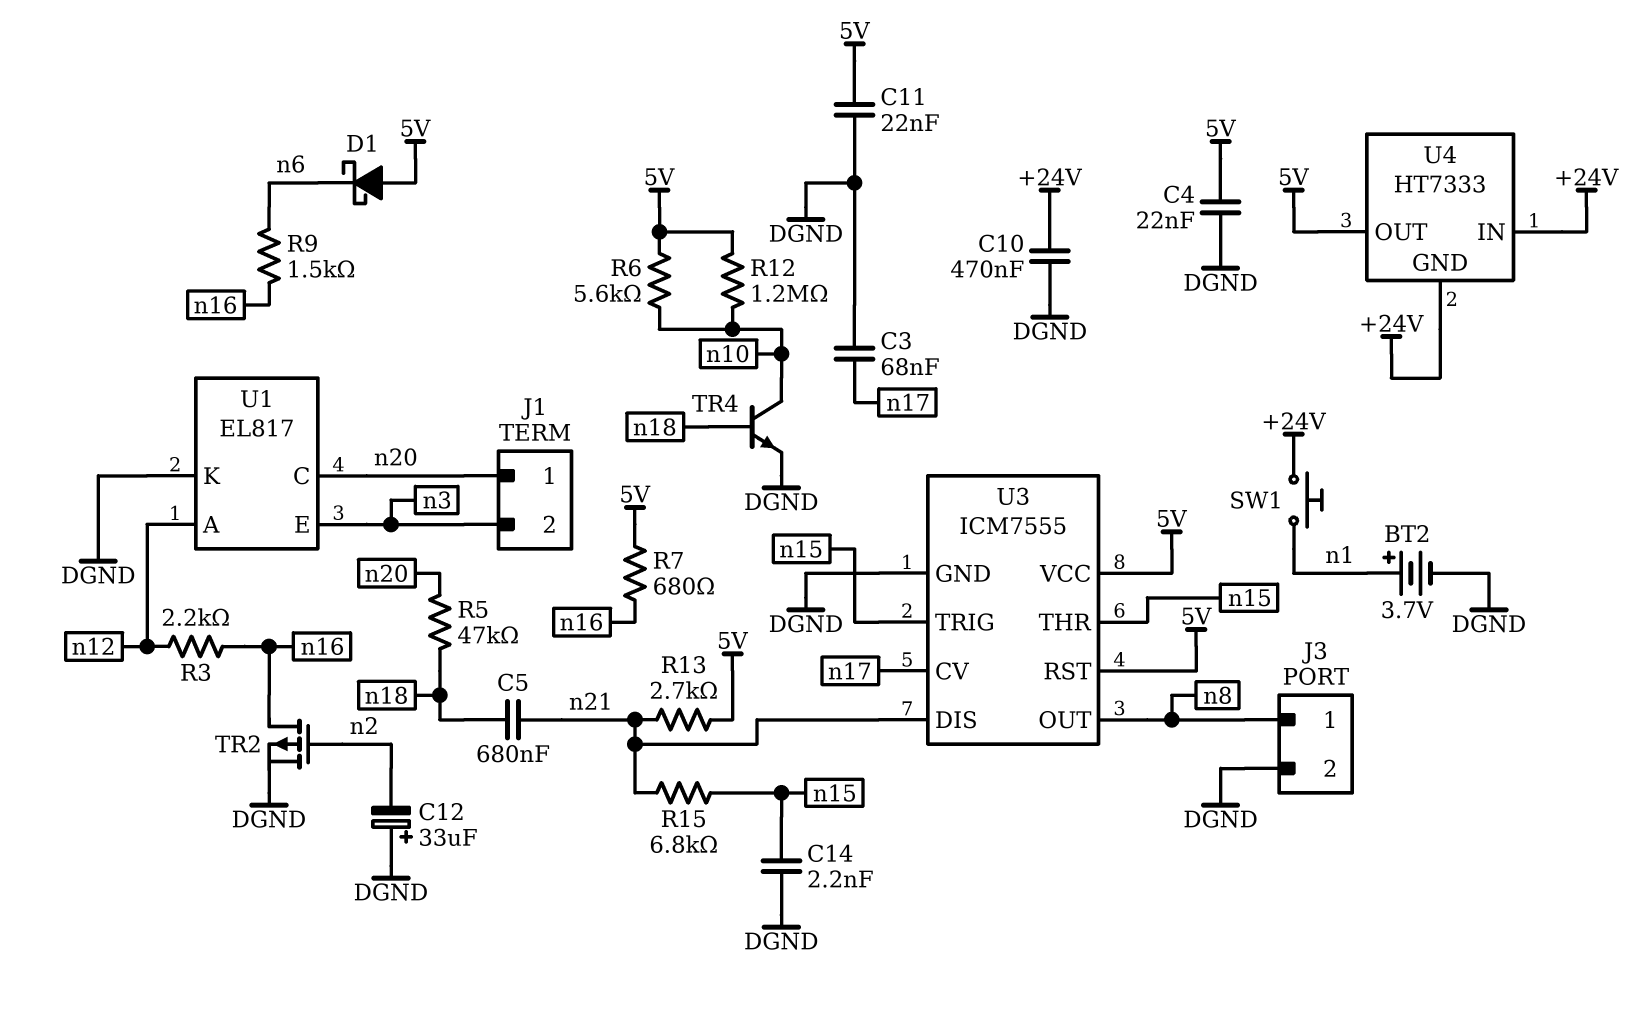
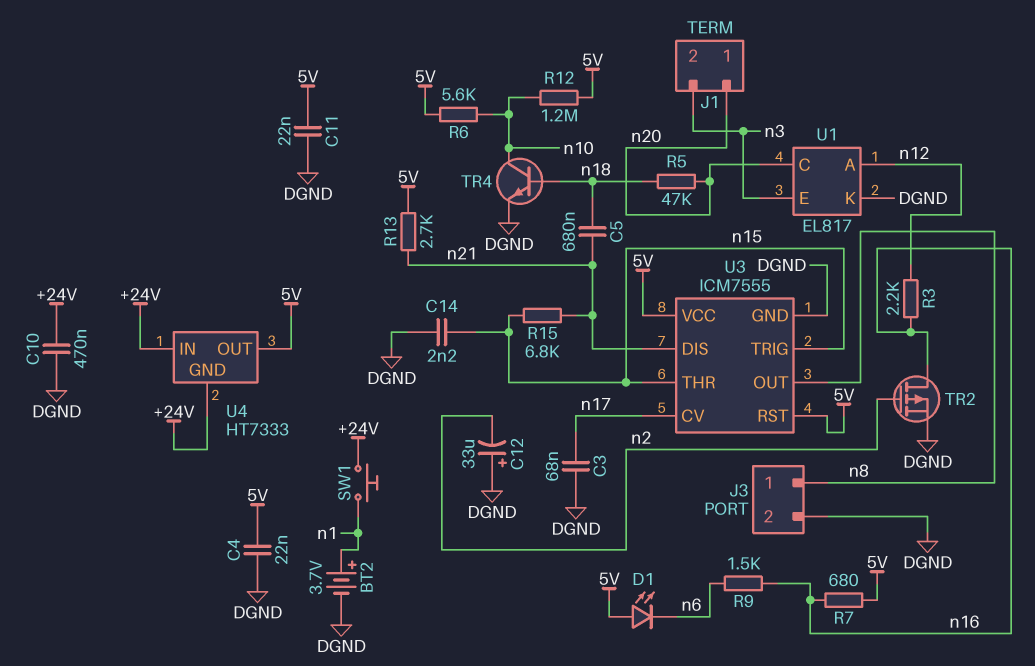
D1: schottky (A 5V, K n6) -> LED (A 5V, K n6)

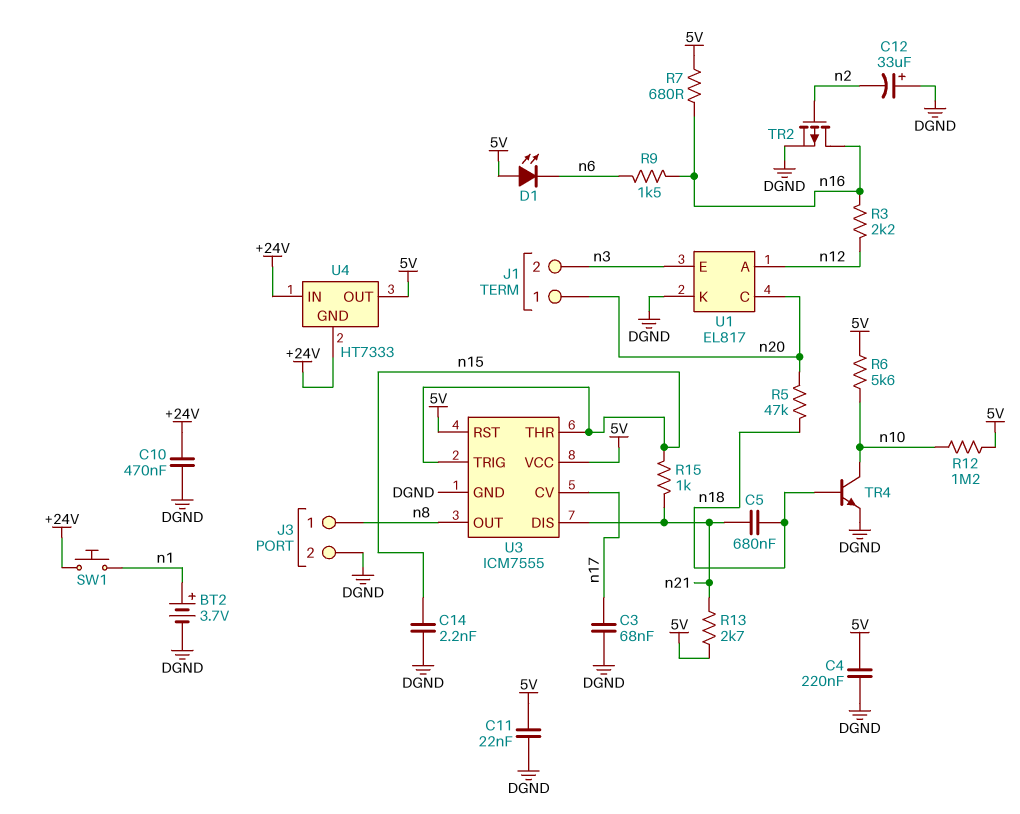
C4: 22nF (5V, DGND) -> 220nF (5V, DGND)
R15: 6.8k (n15, n21) -> 1k (n15, n21)

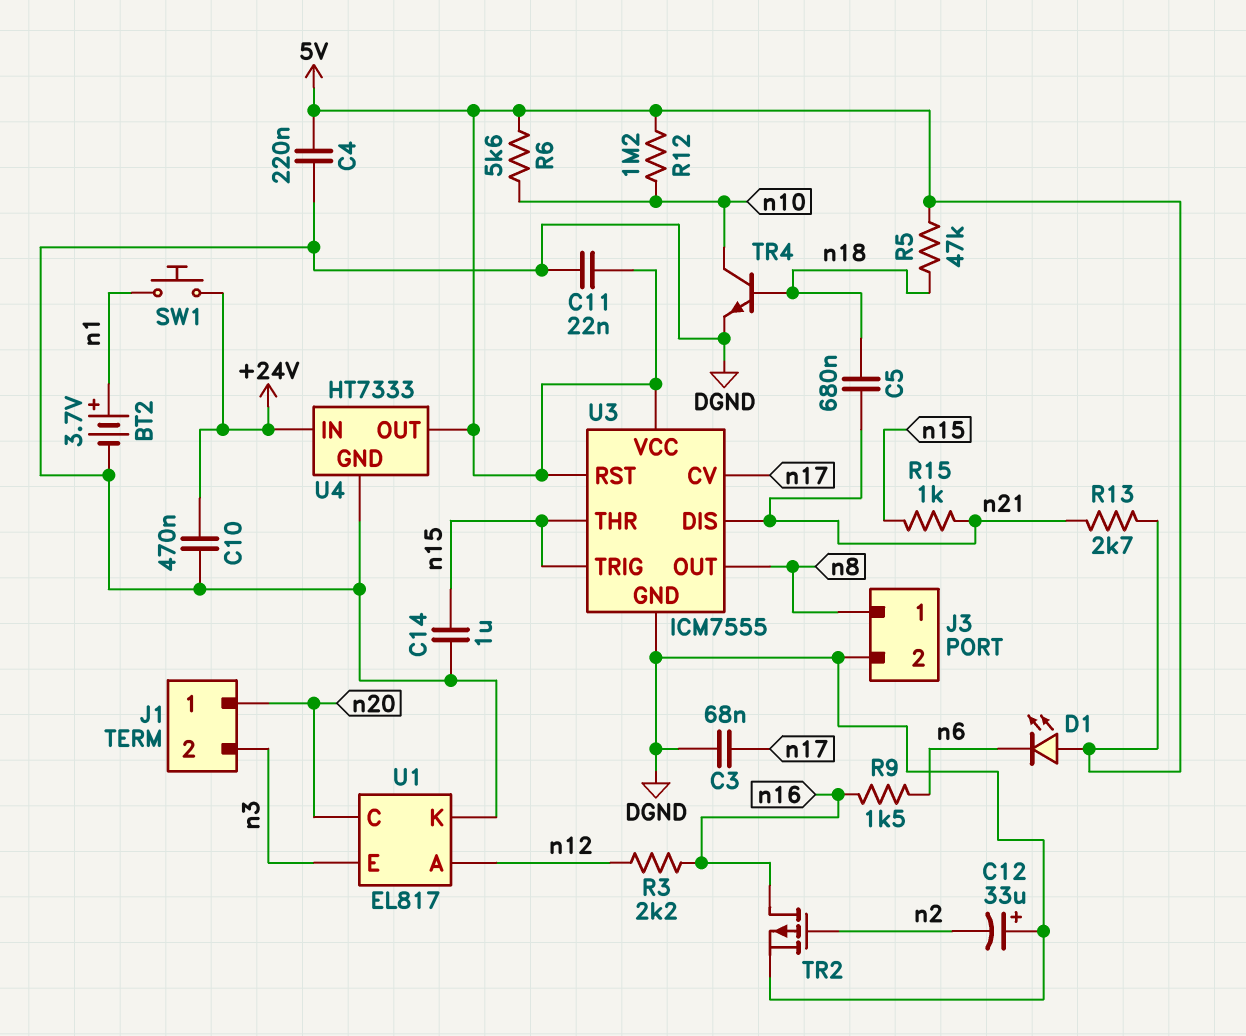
C14: 2.2nF (DGND, n15) -> 1uF (DGND, n15)
R5: 47k (n18, n20) -> 47k (5V, n18)
R7: 680 (5V, n16) -> none
U4 pin GND: +24V -> DGND

